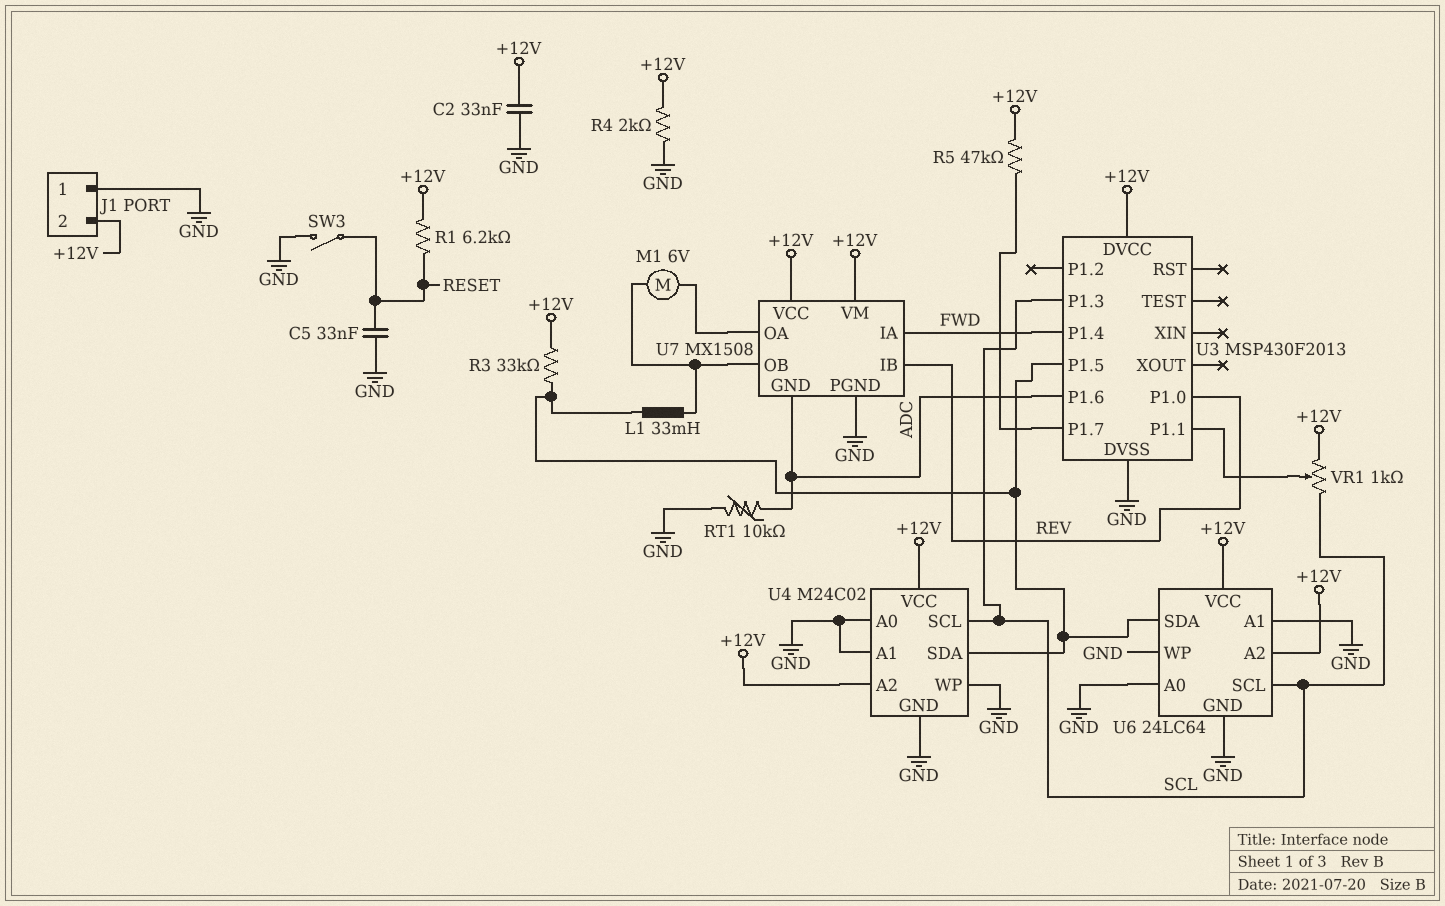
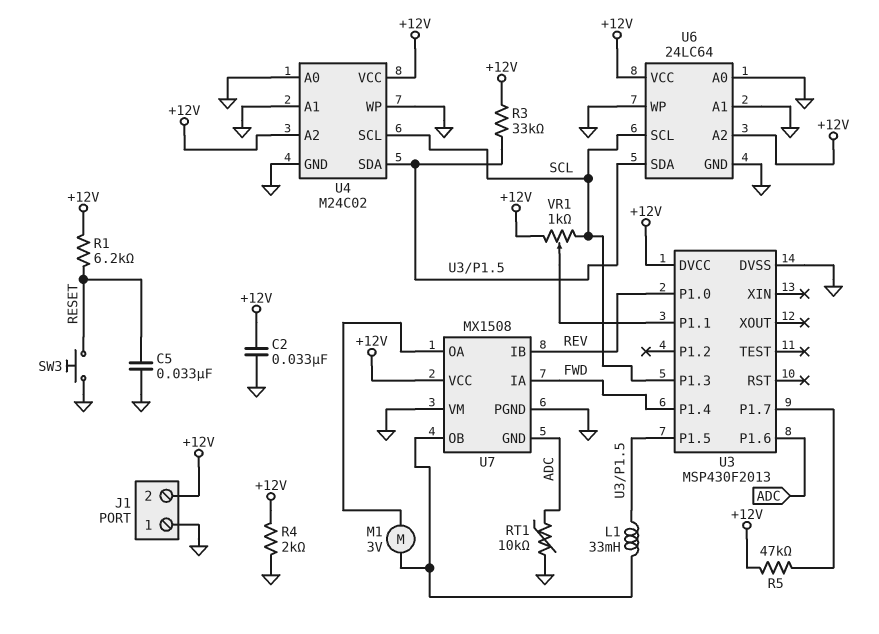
M1: motor 6V (U7/OA, U7/OB) -> motor 3V (U7/OA, U7/OB)
SW3: switch (GND, RESET) -> button (GND, RESET)
U7 pin VM: +12V -> GND

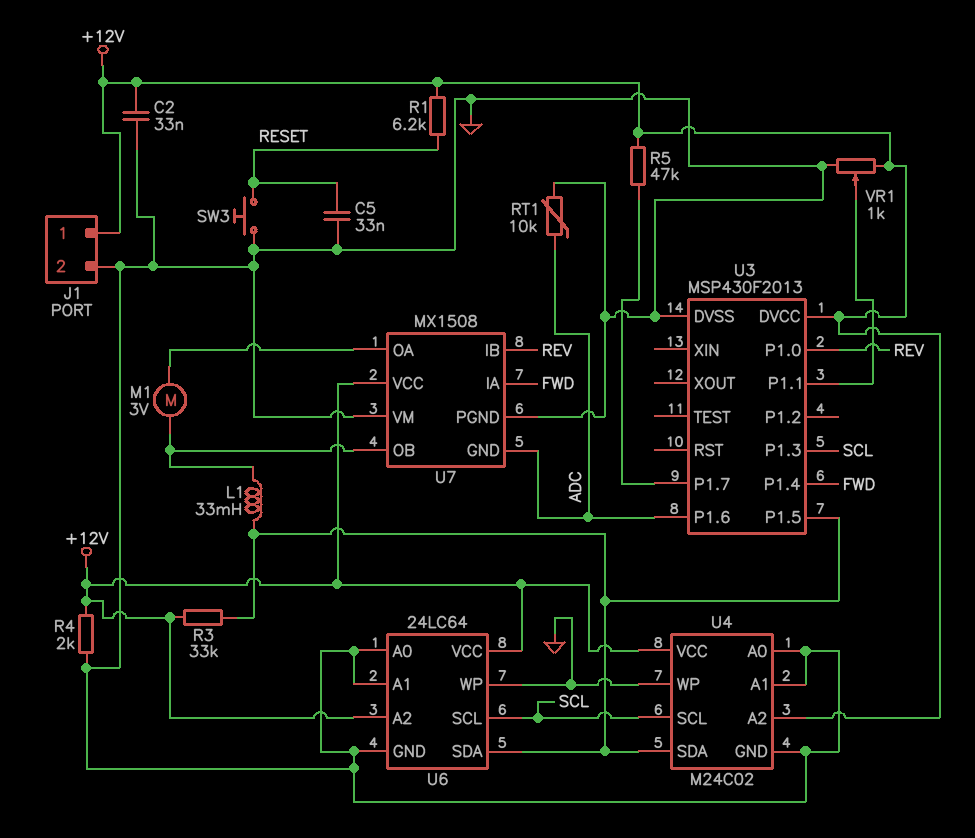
J1 pin 1: GND -> +12V
J1 pin 2: +12V -> GND
VR1: 1k (+12V, SCL, wiper U3/P1.1) -> 1k (+12V, GND, wiper U3/P1.1)

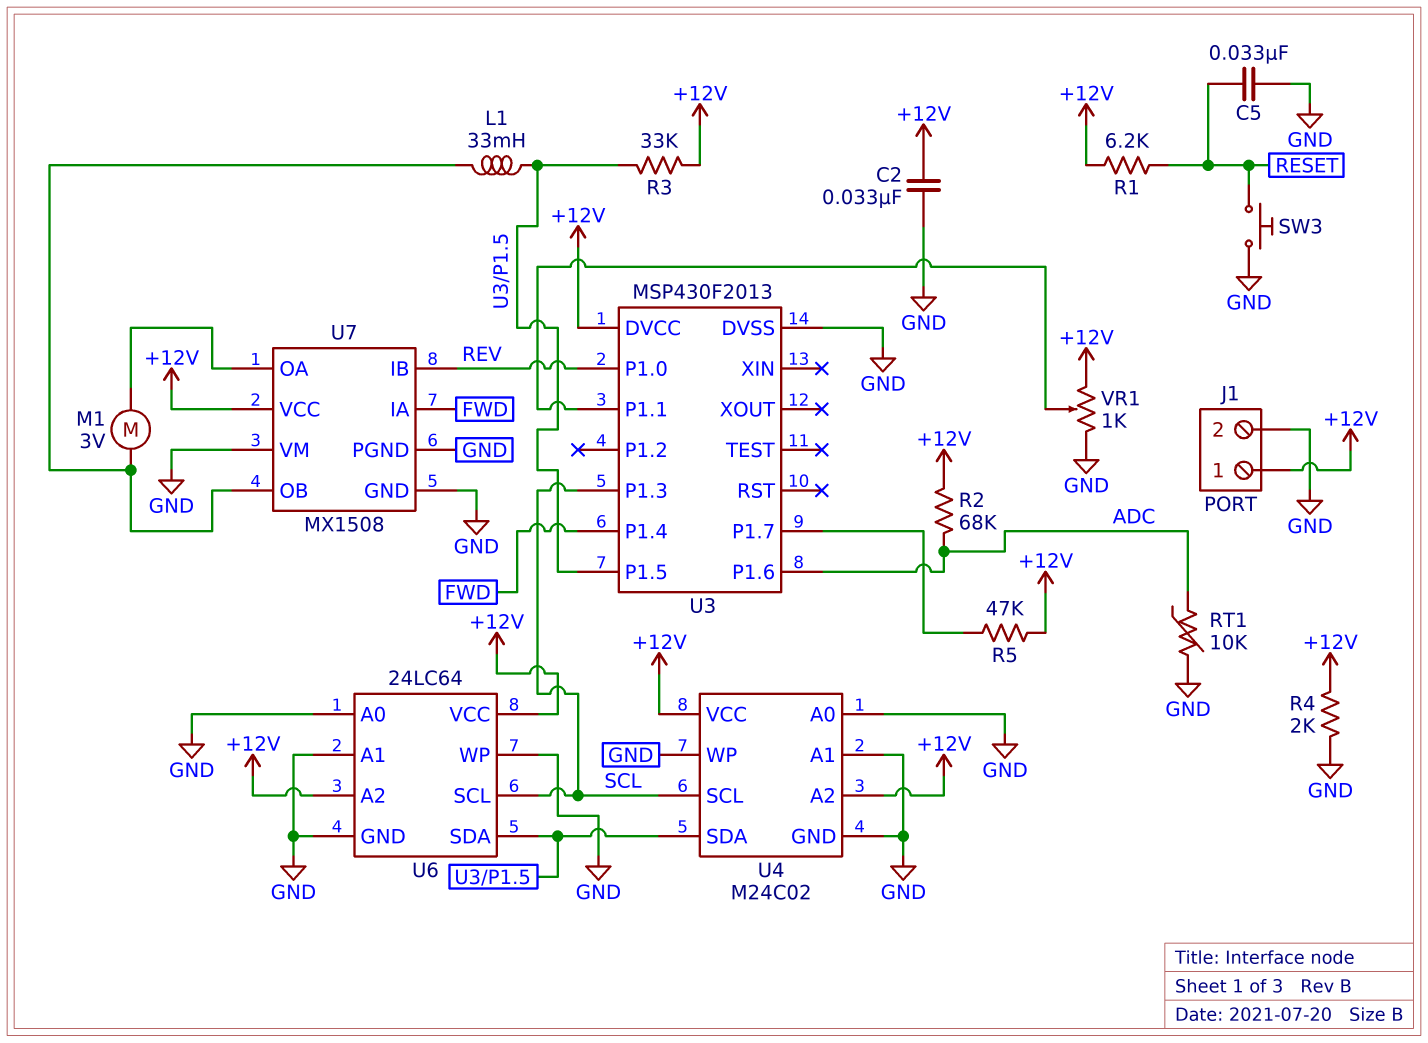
R2: none -> 68k (+12V, ADC)
U7 pin GND: ADC -> GND

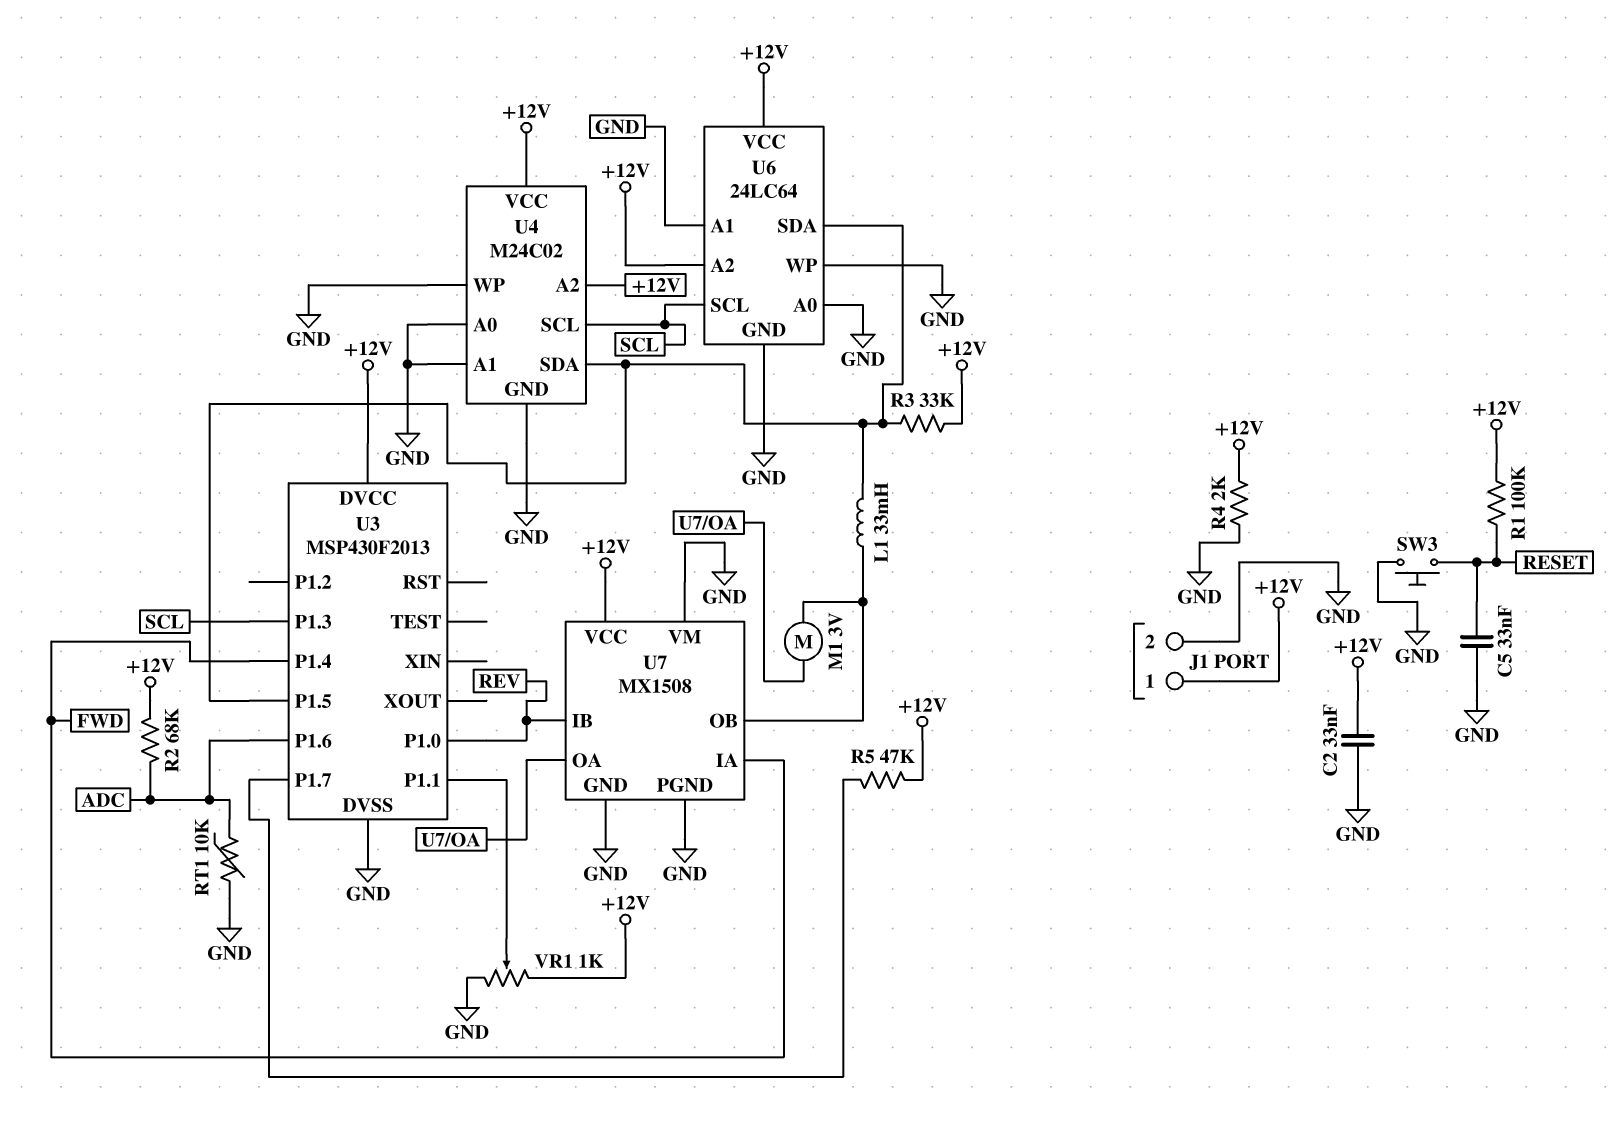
R1: 6.2k (+12V, RESET) -> 100k (+12V, RESET)

